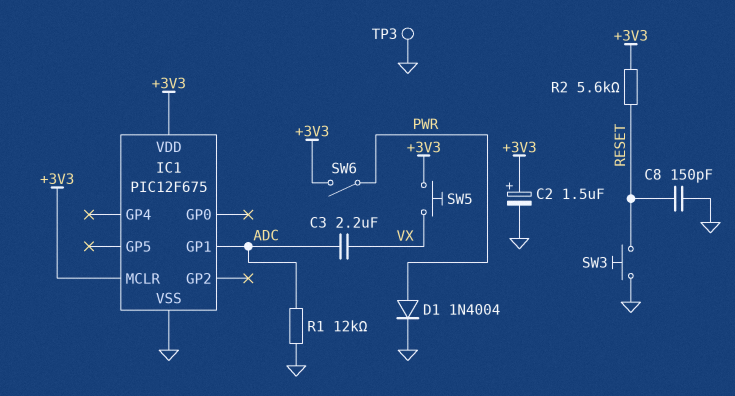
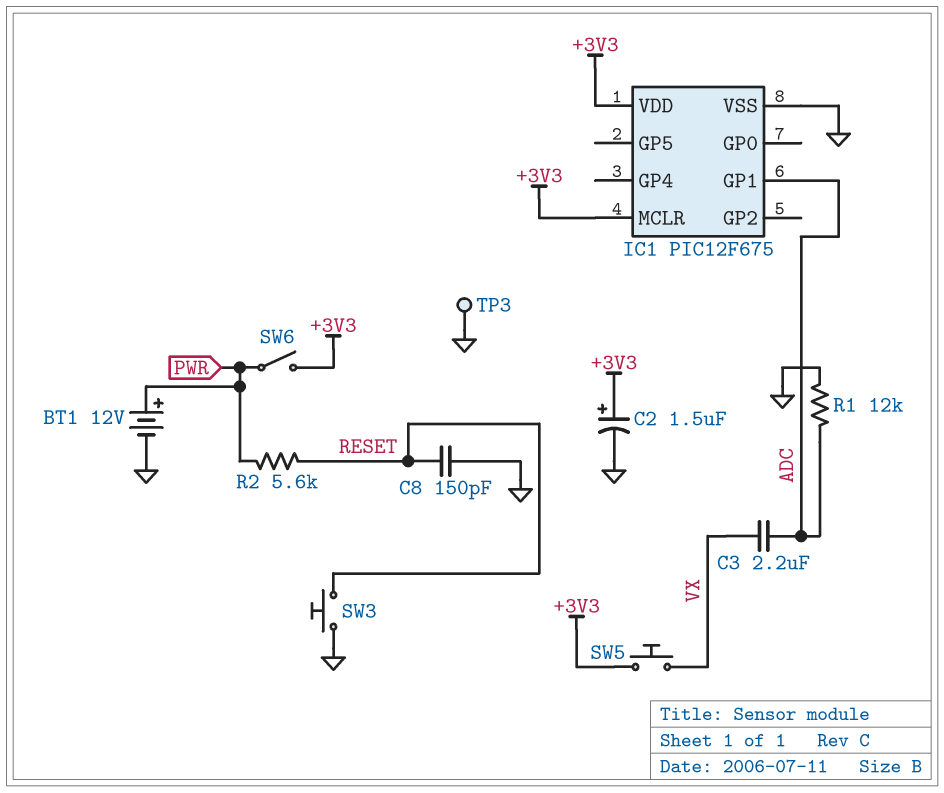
BT1: none -> 12V (plus PWR, minus GND)
D1: diode 1N4004 (A PWR, K GND) -> none
R2: 5.6k (+3V3, RESET) -> 5.6k (PWR, RESET)

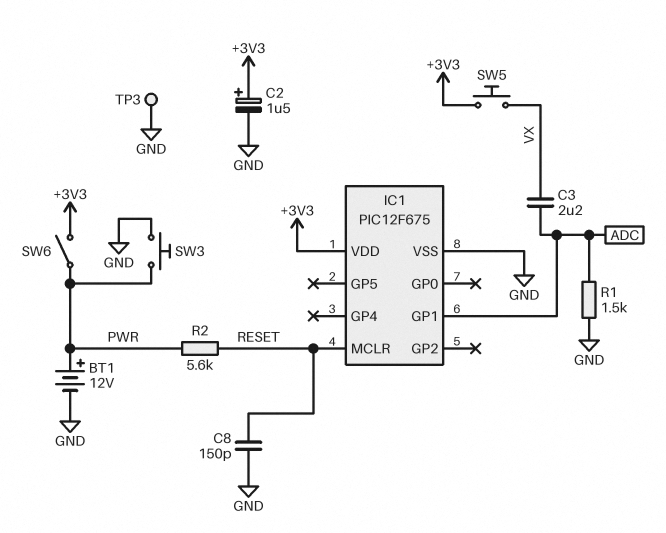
IC1 pin MCLR: +3V3 -> RESET
R1: 12k (ADC, GND) -> 1.5k (ADC, GND)
SW3: button (GND, RESET) -> button (GND, PWR)

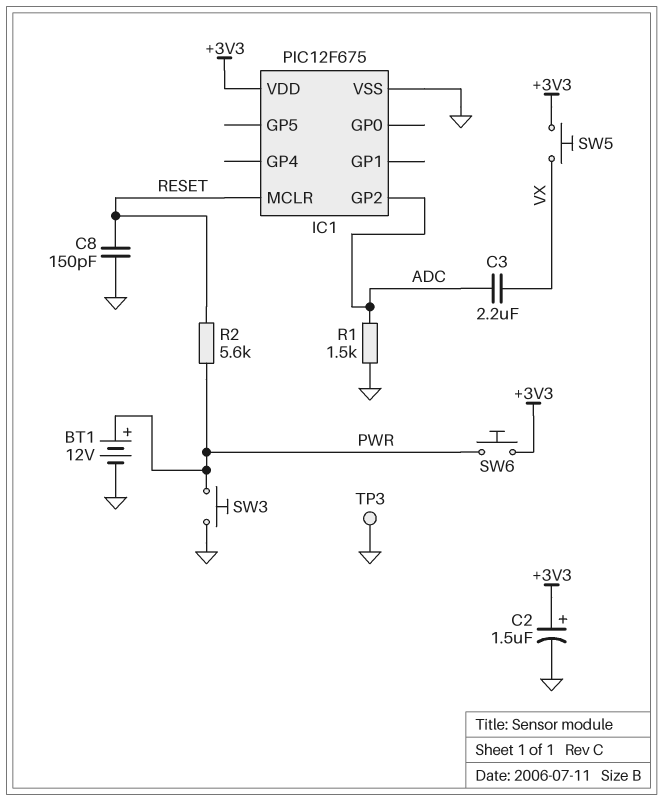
IC1 pin GP1: ADC -> none
IC1 pin GP2: none -> ADC
SW6: switch (+3V3, PWR) -> button (+3V3, PWR)

